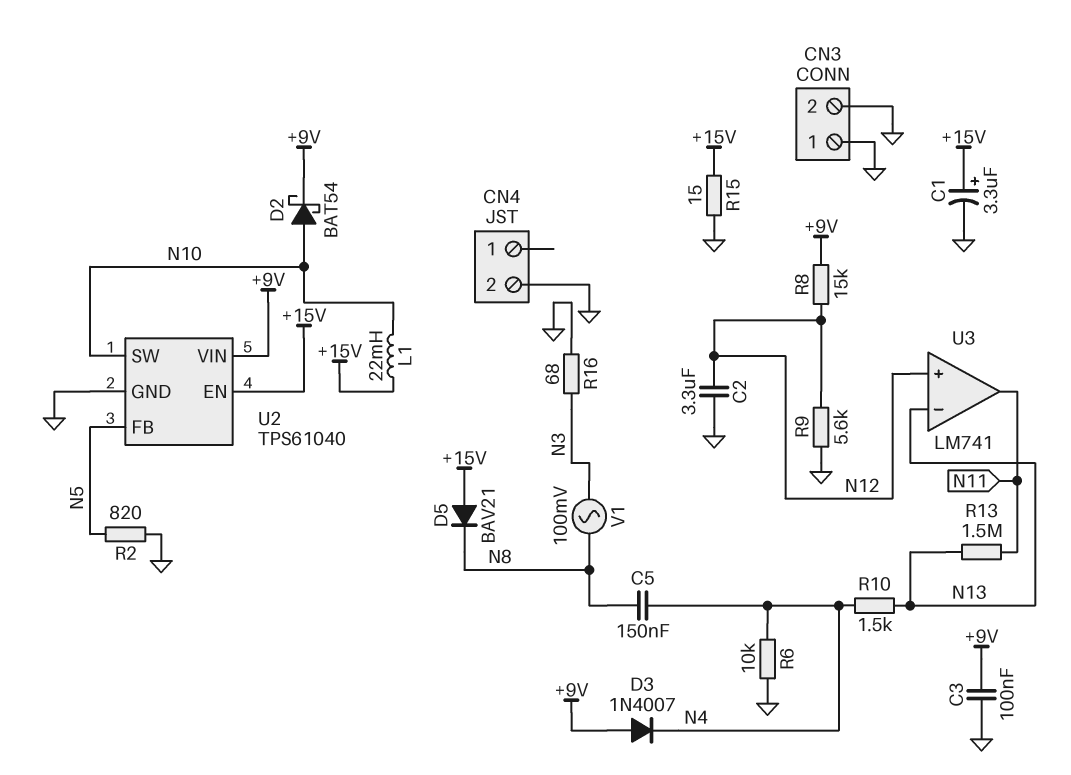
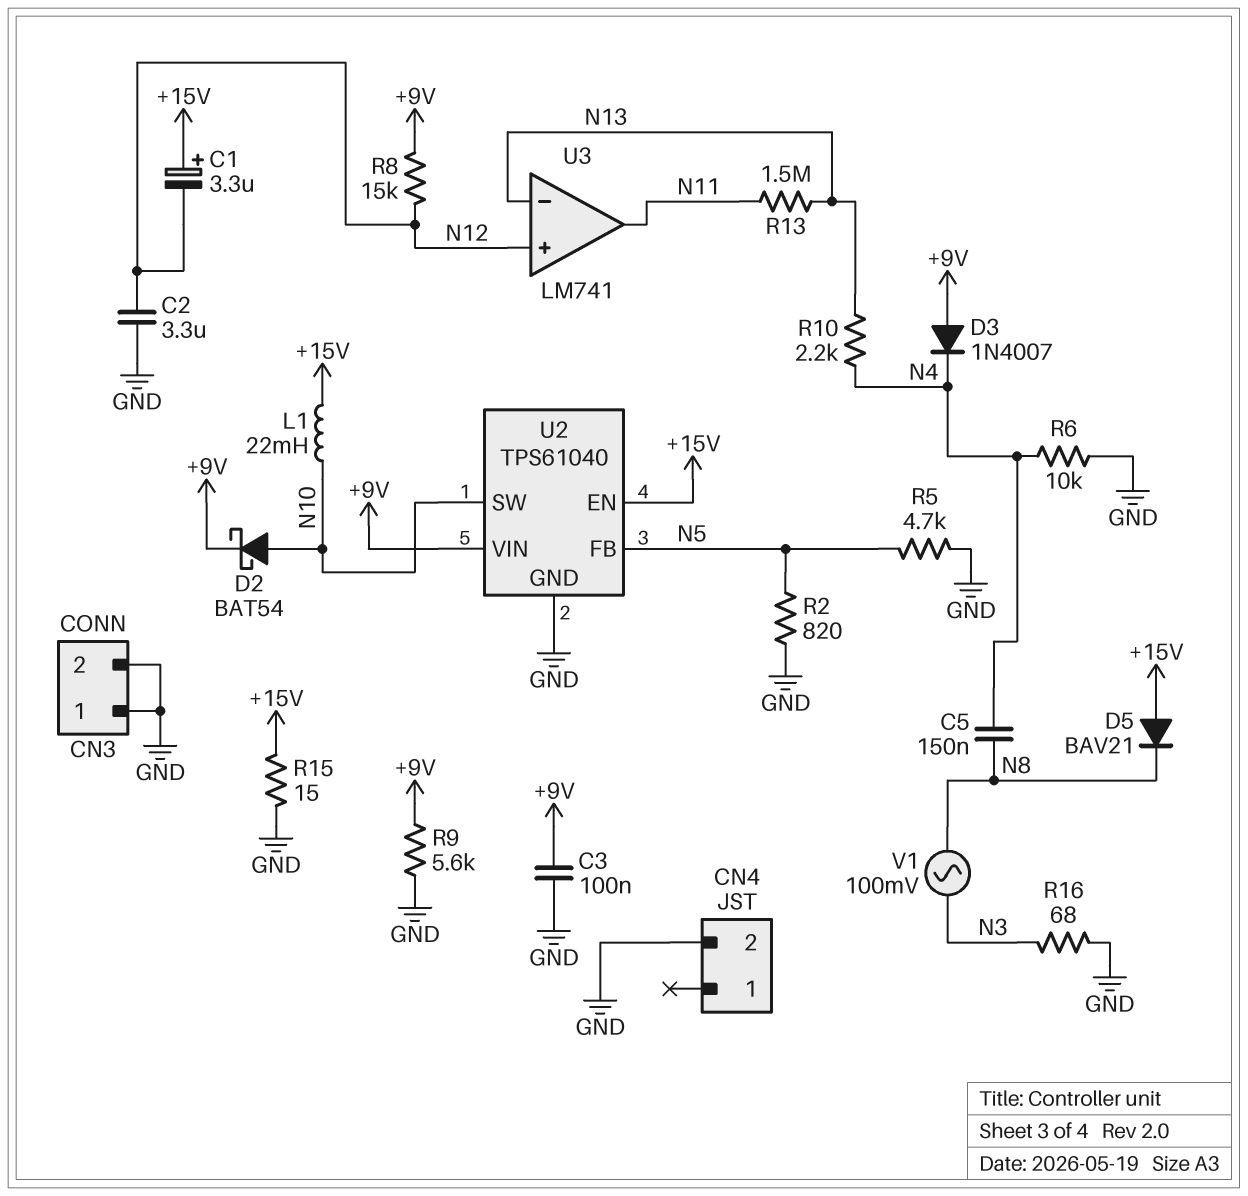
C1: 3.3uF (plus +15V, minus GND) -> 3.3uF (plus +15V, minus N12)
R5: none -> 4.7k (GND, N5)
R9: 5.6k (GND, N12) -> 5.6k (+9V, GND)
R10: 1.5k (N4, N13) -> 2.2k (N4, N13)

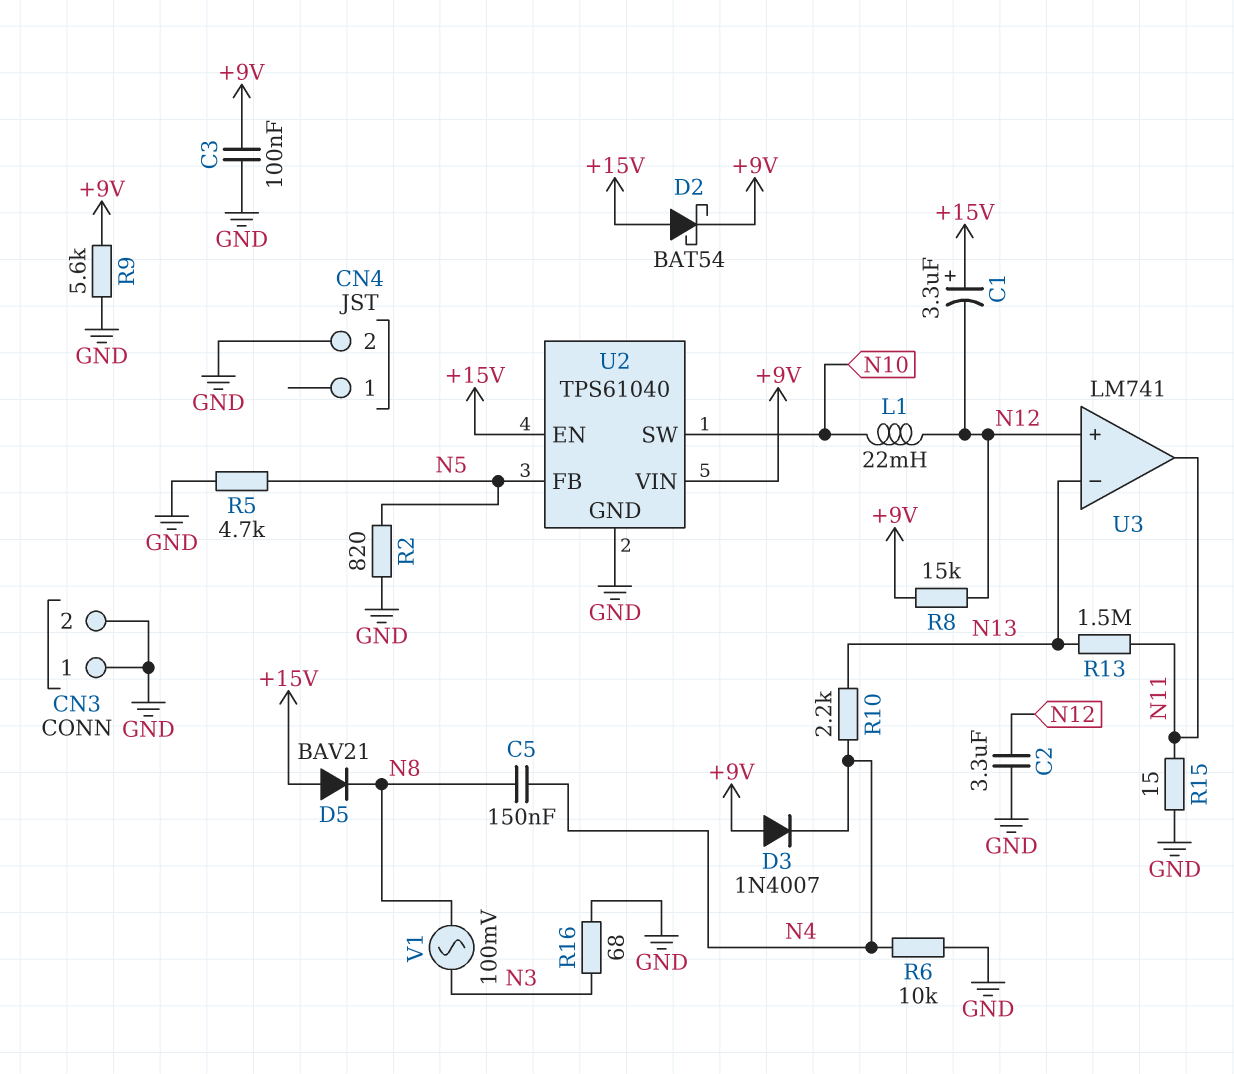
D2: schottky BAT54 (A N10, K +9V) -> schottky BAT54 (A +15V, K +9V)
L1: 22mH (+15V, N10) -> 22mH (N10, N12)
R15: 15 (+15V, GND) -> 15 (GND, N11)

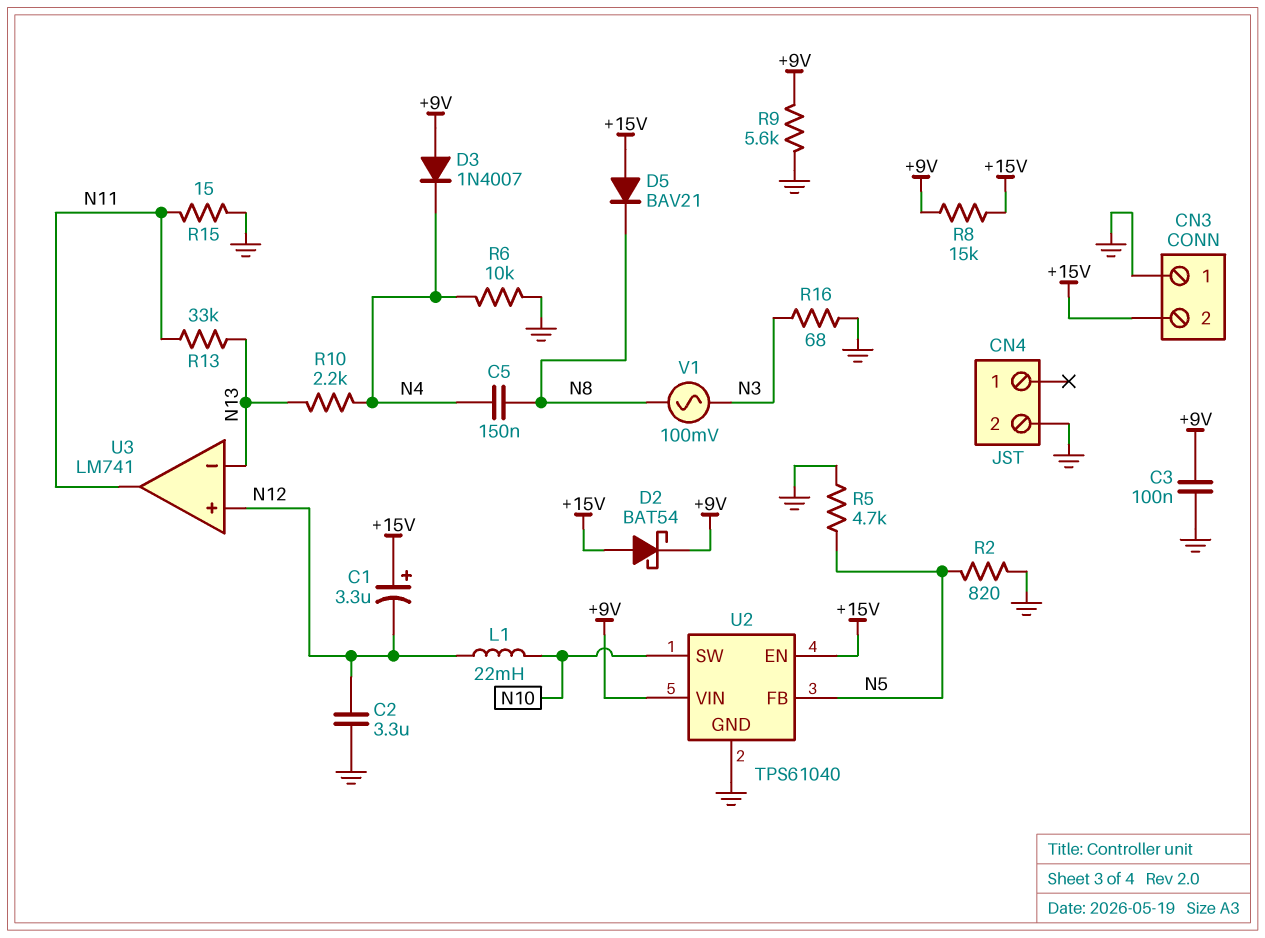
CN3 pin 2: GND -> +15V
R8: 15k (+9V, N12) -> 15k (+9V, +15V)
R13: 1.5M (N11, N13) -> 33k (N11, N13)

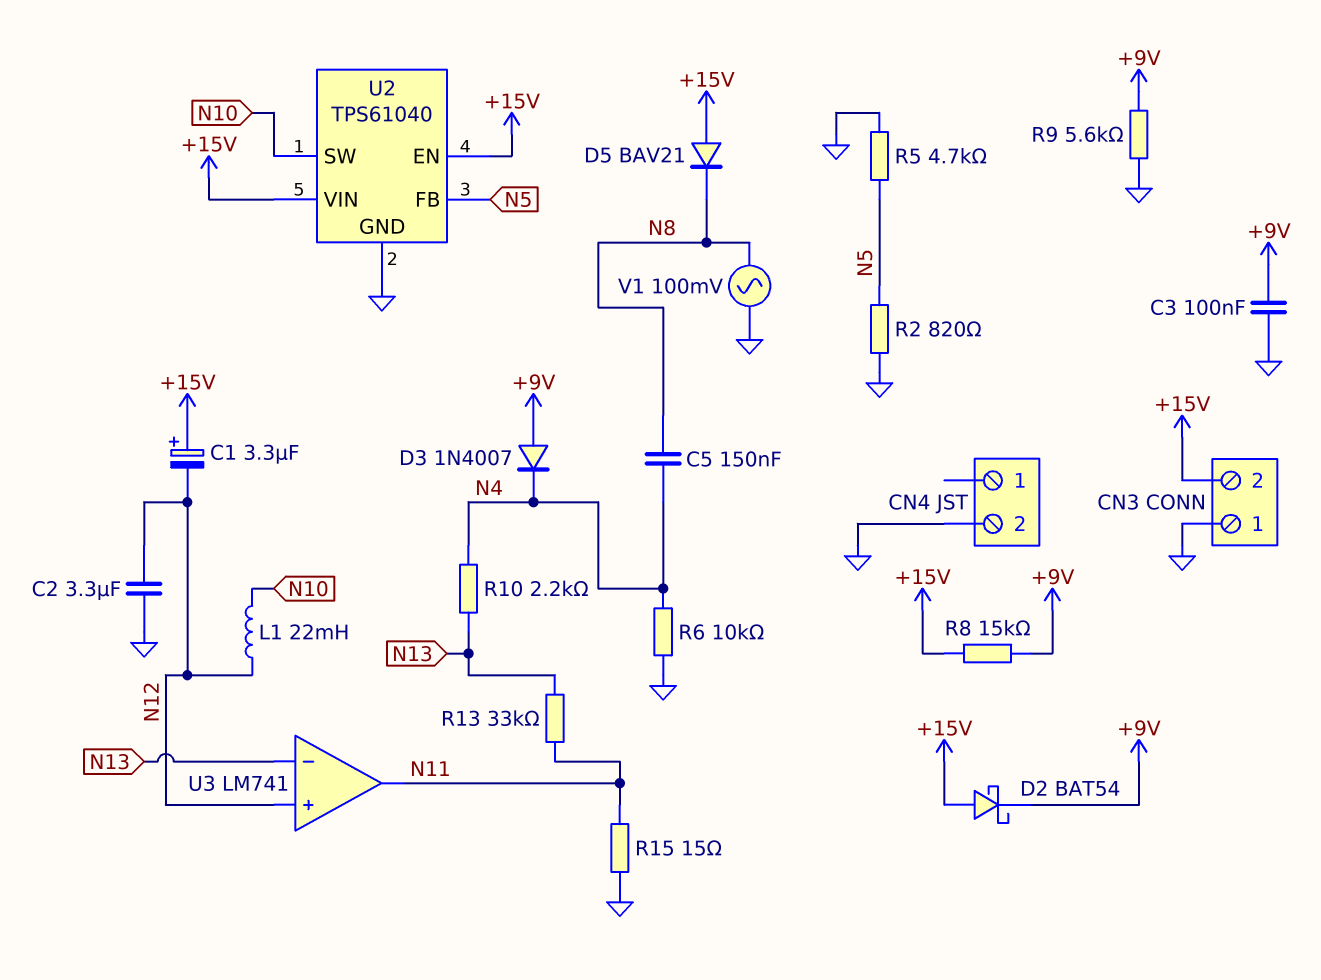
R16: 68 (GND, N3) -> none
U2 pin VIN: +9V -> +15V
V1: AC 100mV (N3, N8) -> AC 100mV (GND, N8)

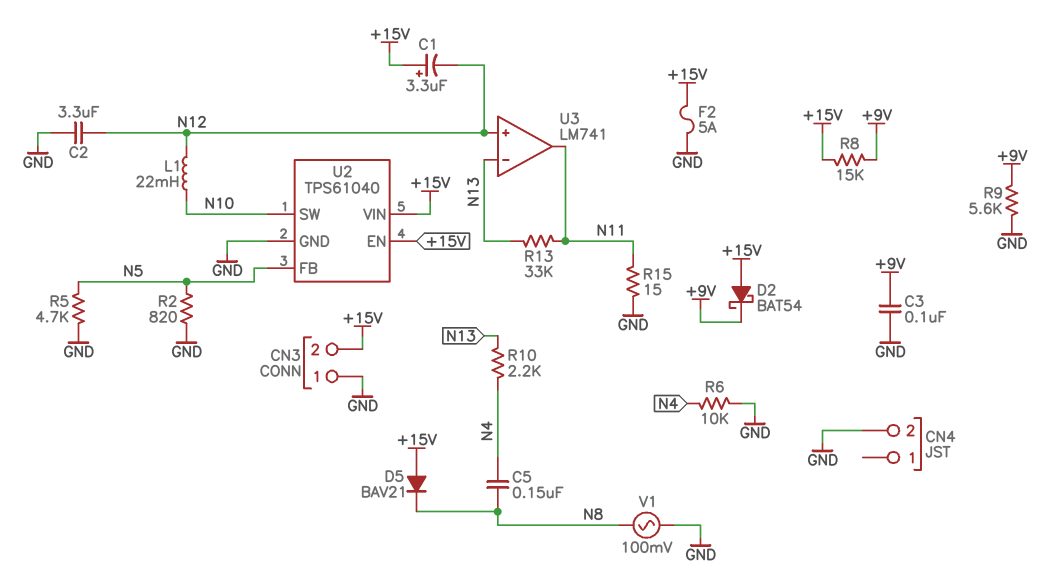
D3: diode 1N4007 (A +9V, K N4) -> none
F2: none -> 5A (+15V, GND)

